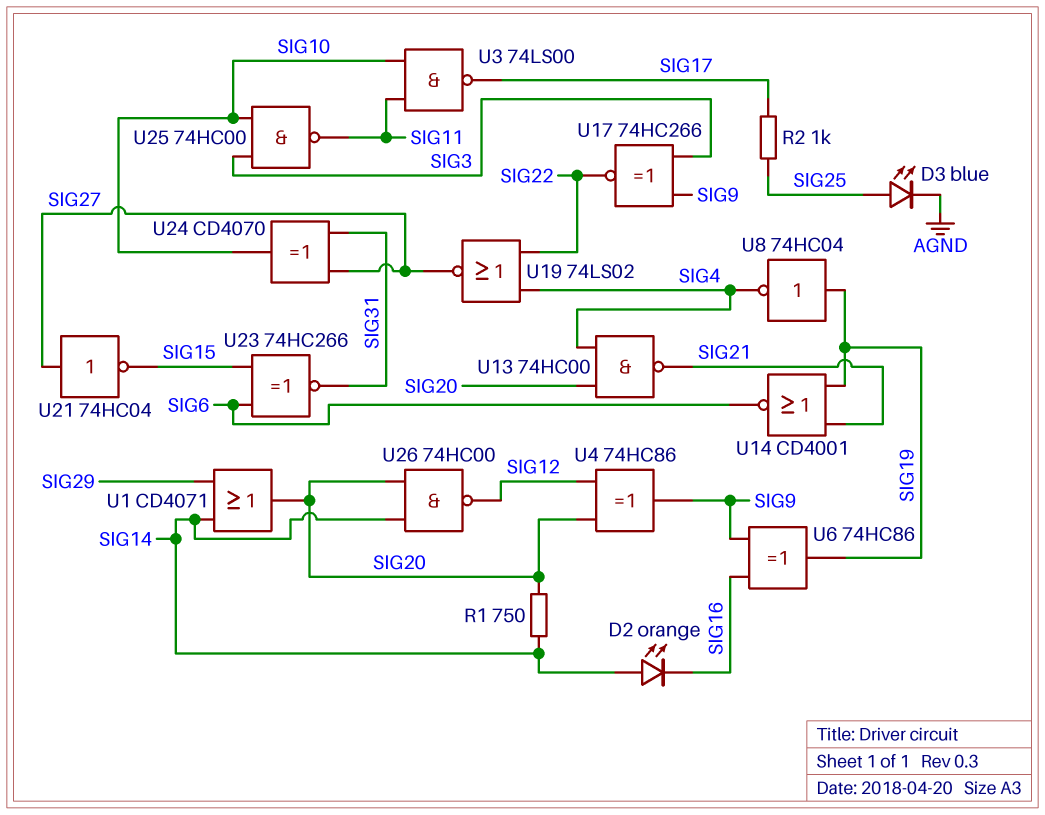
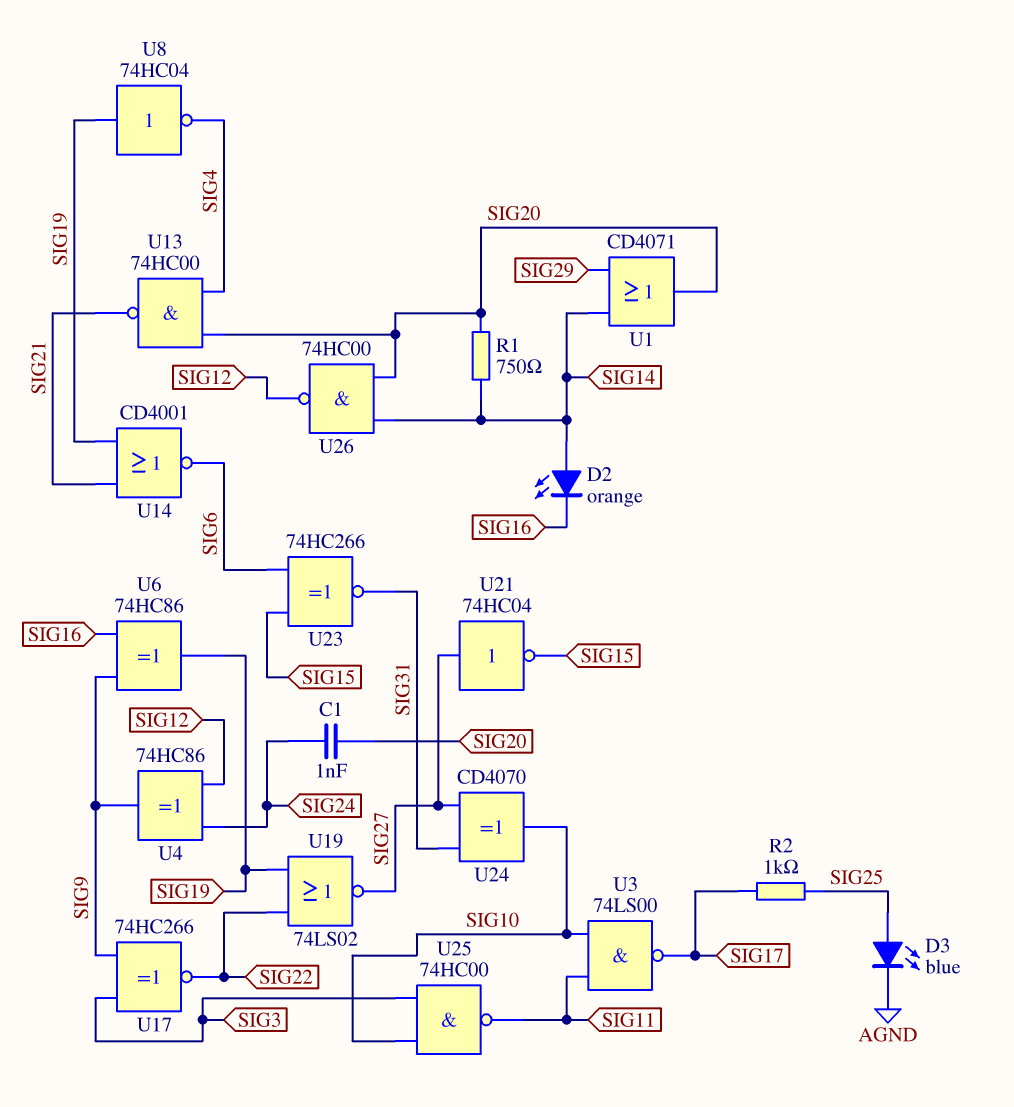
C1: none -> 1nF (SIG20, SIG24)
U4: XOR 74HC86 (in SIG12, in SIG20, out SIG9) -> XOR 74HC86 (in SIG12, in SIG24, out SIG9)
U19: NOR 74LS02 (in SIG4, in SIG22, out SIG27) -> NOR 74LS02 (in SIG19, in SIG22, out SIG27)

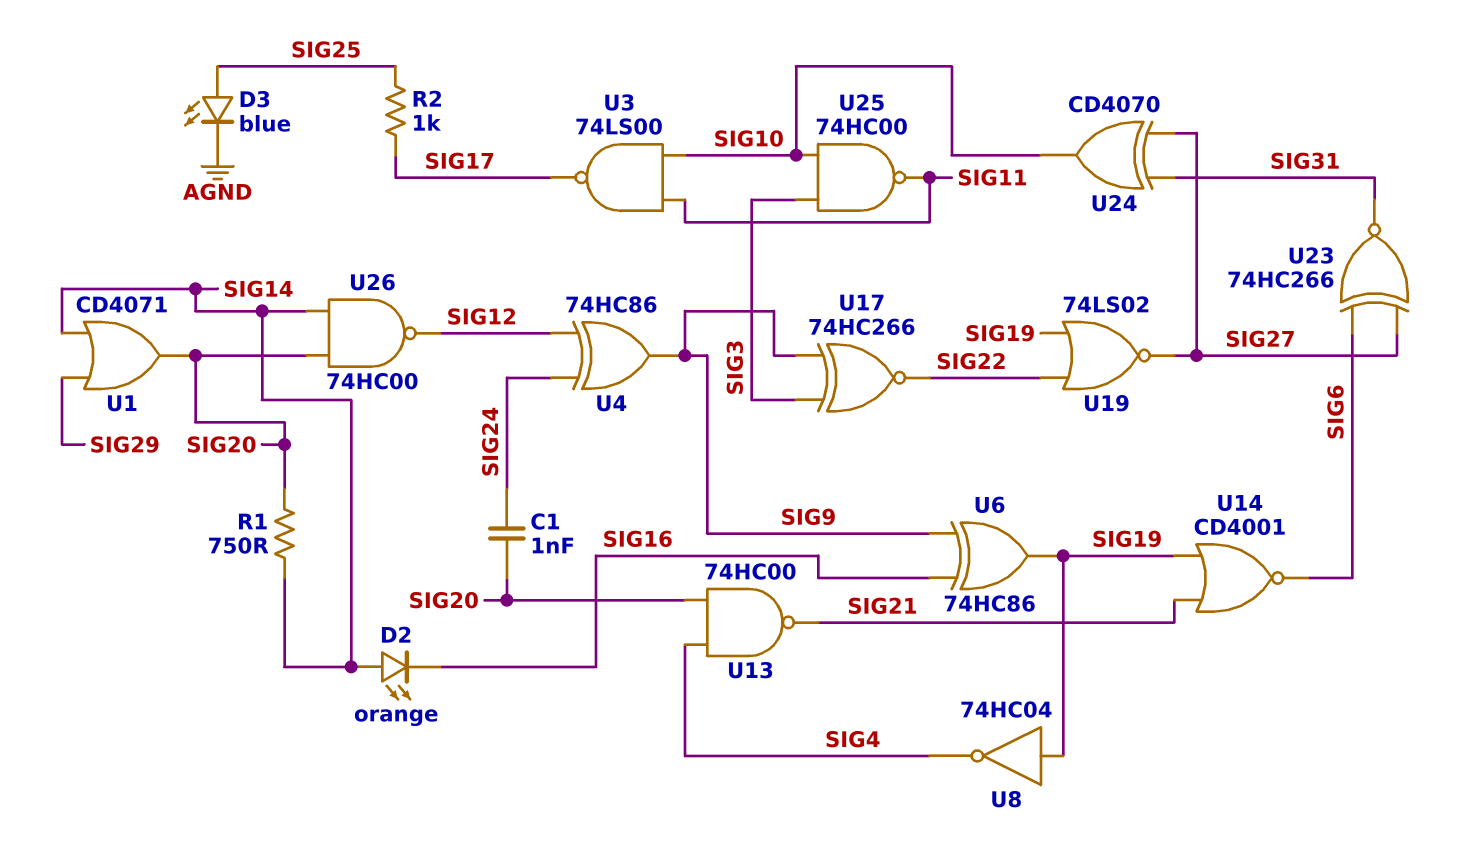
U21: NOT 74HC04 (in SIG27, out SIG15) -> none
U23: XNOR 74HC266 (in SIG6, in SIG15, out SIG31) -> XNOR 74HC266 (in SIG6, in SIG27, out SIG31)

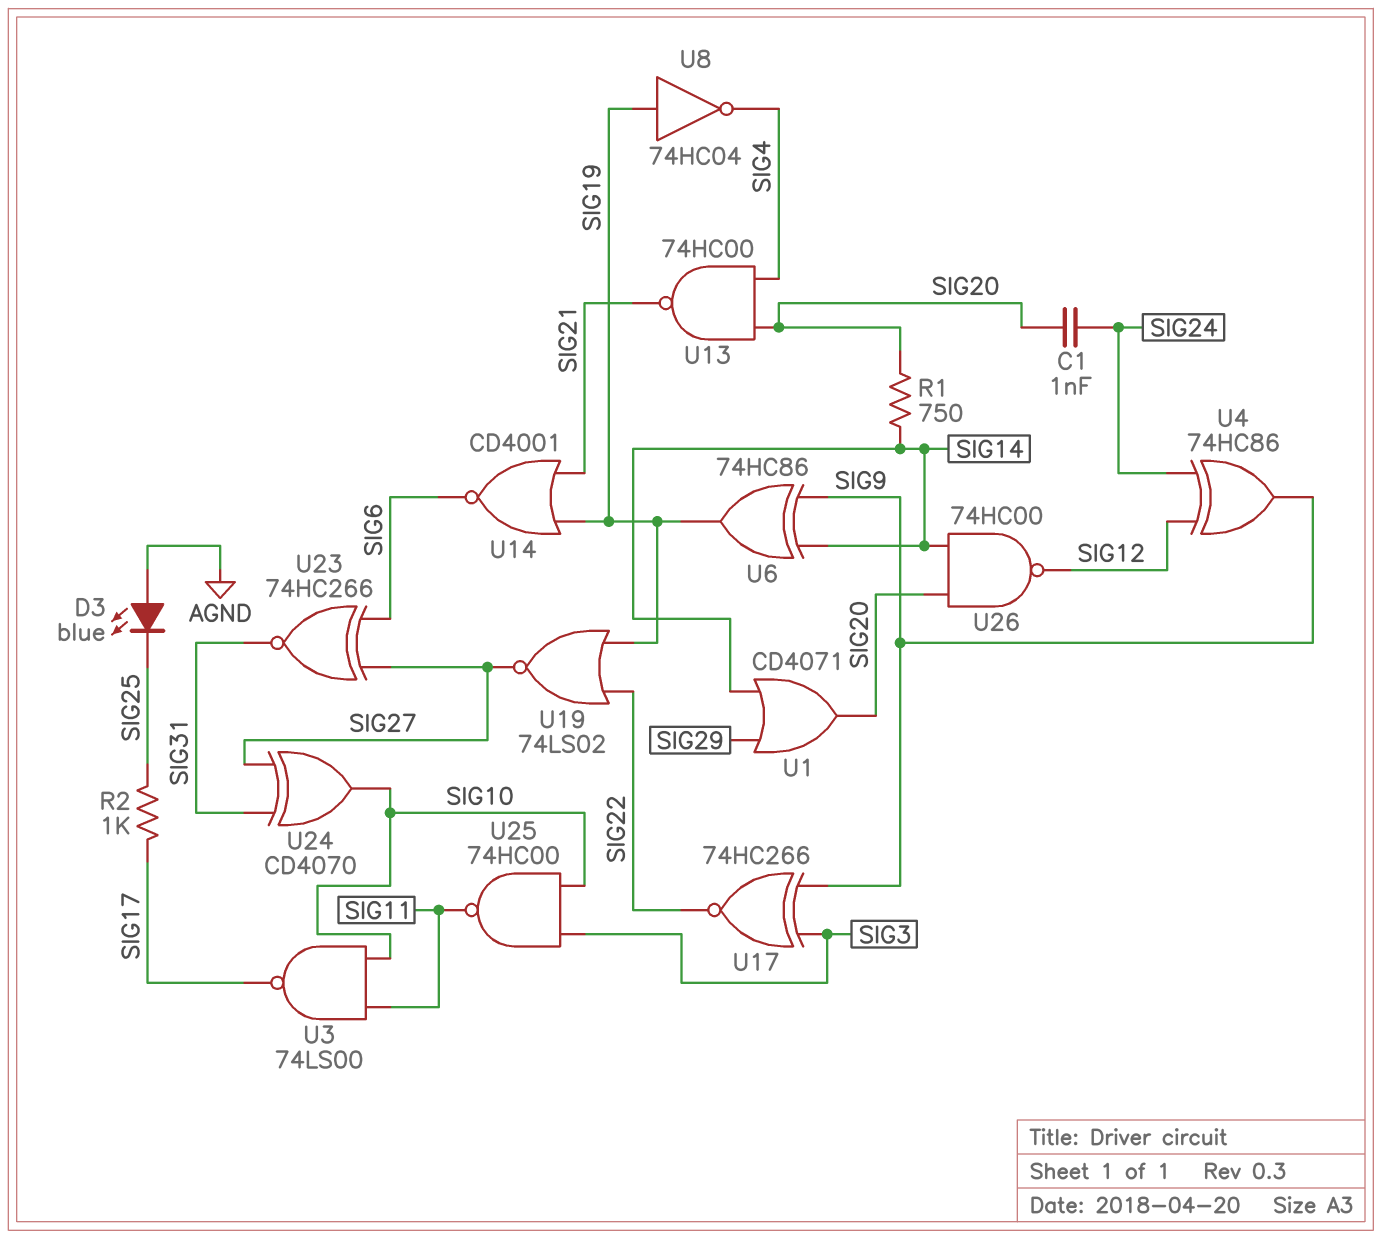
D2: LED orange (A SIG14, K SIG16) -> none
D3: LED blue (A SIG25, K AGND) -> LED blue (A AGND, K SIG25)
U6: XOR 74HC86 (in SIG9, in SIG16, out SIG19) -> XOR 74HC86 (in SIG9, in SIG14, out SIG19)

